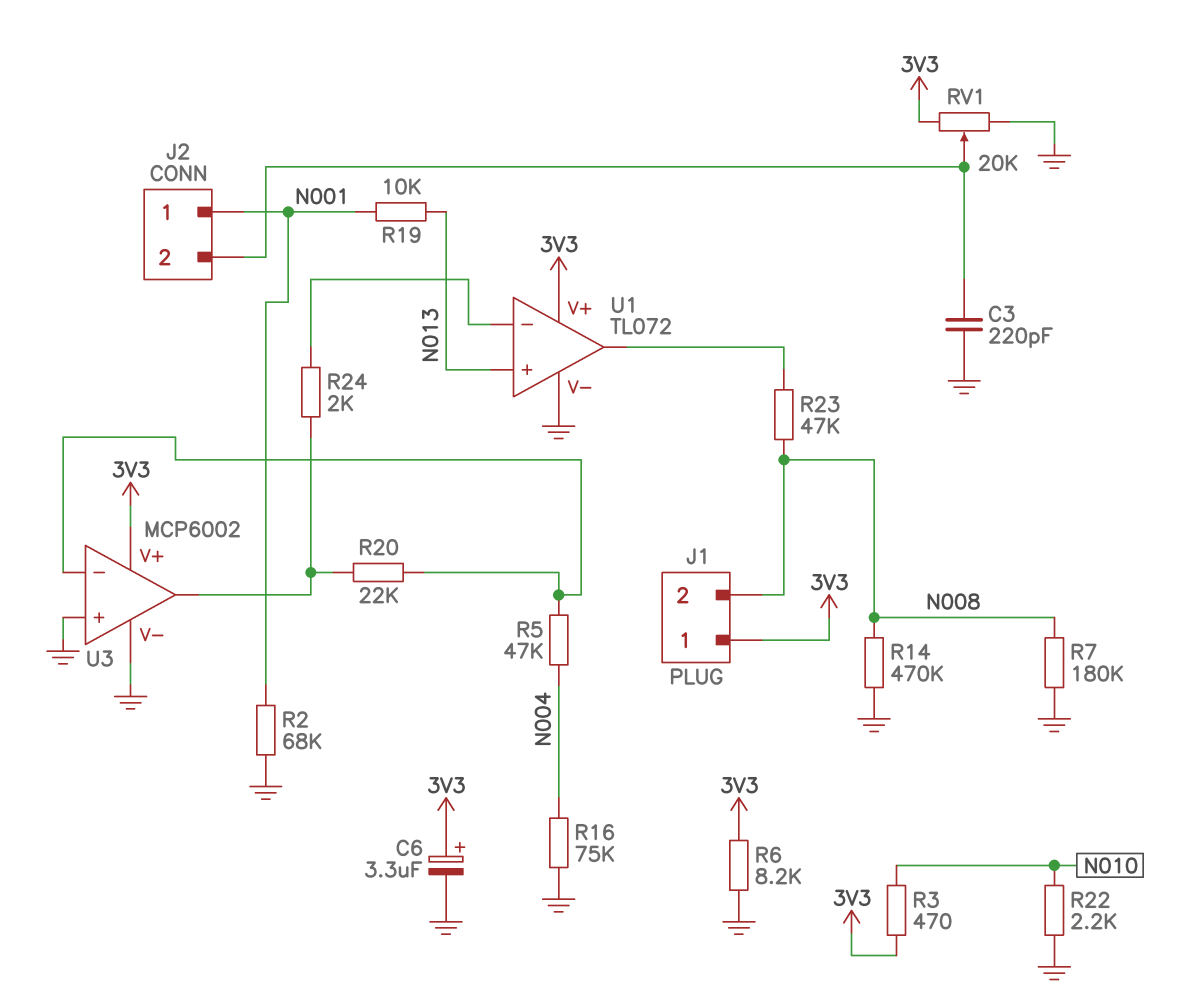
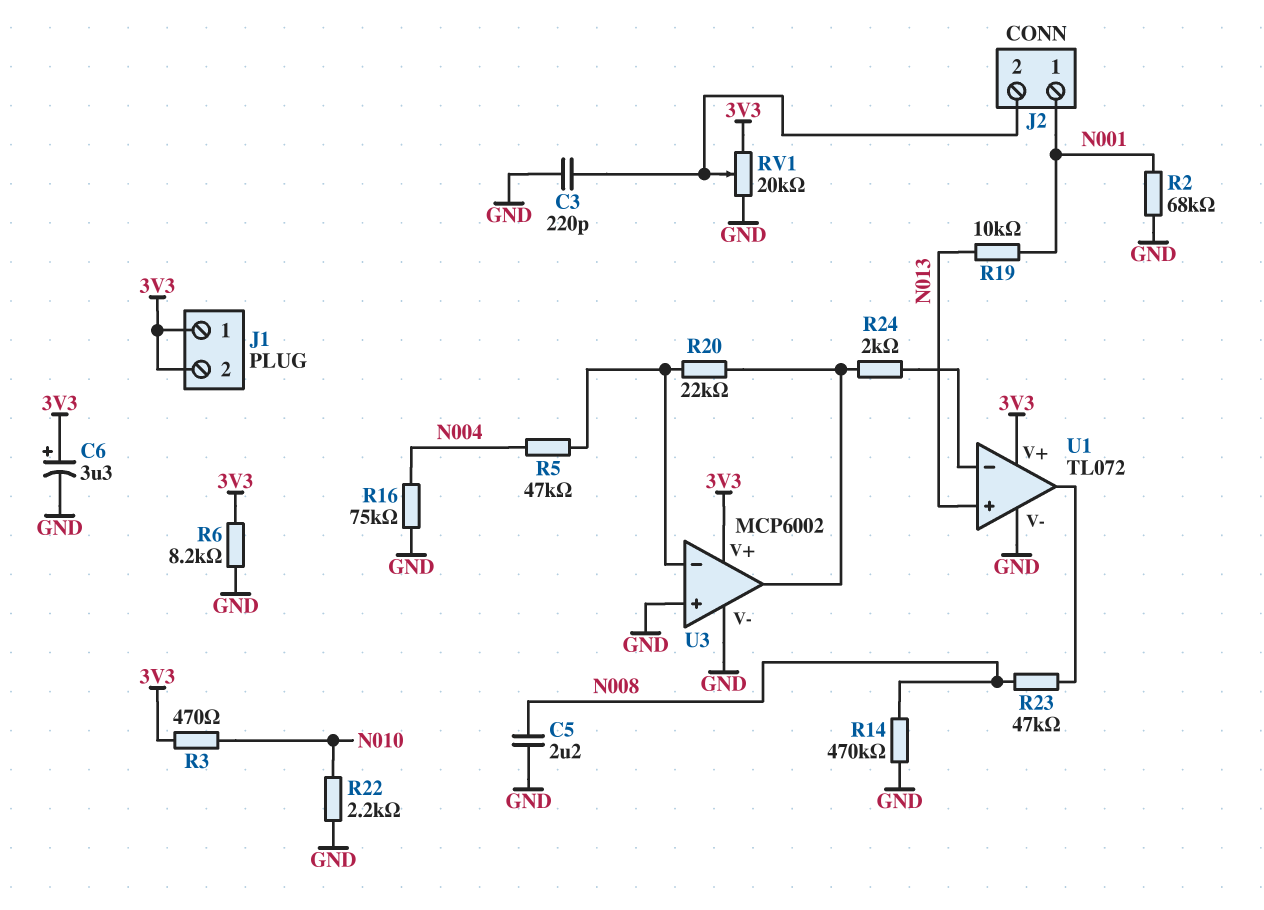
C5: none -> 2.2uF (GND, N008)
J1 pin 2: N008 -> 3V3
R7: 180k (GND, N008) -> none

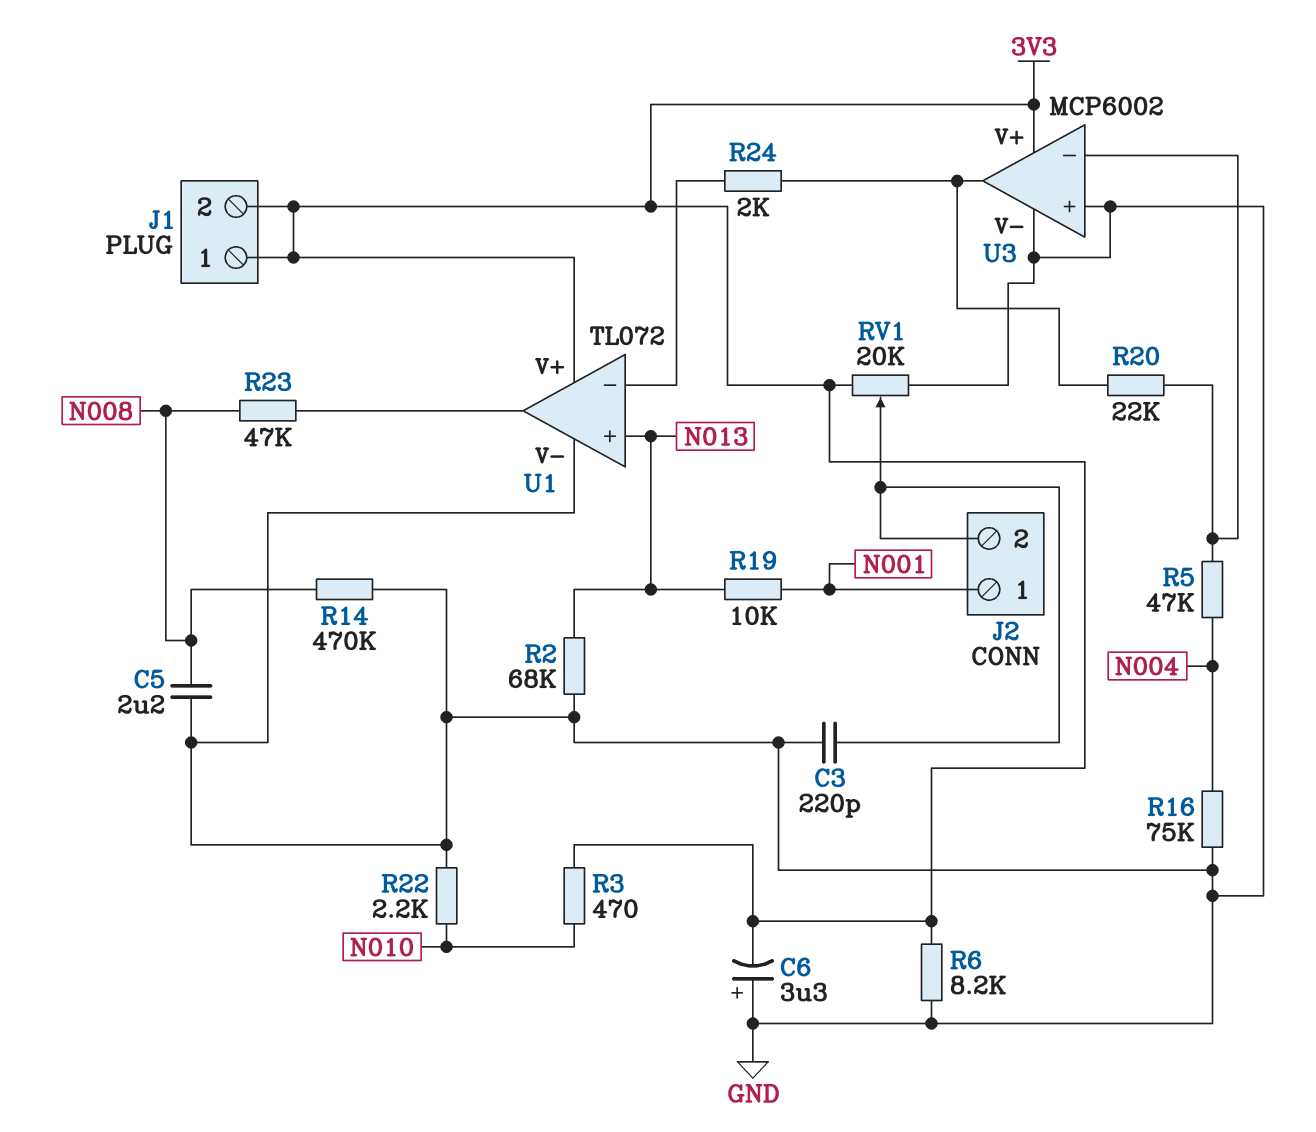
C6: 3.3uF (plus 3V3, minus GND) -> 3.3uF (plus GND, minus 3V3)
R2: 68k (GND, N001) -> 68k (GND, N013)

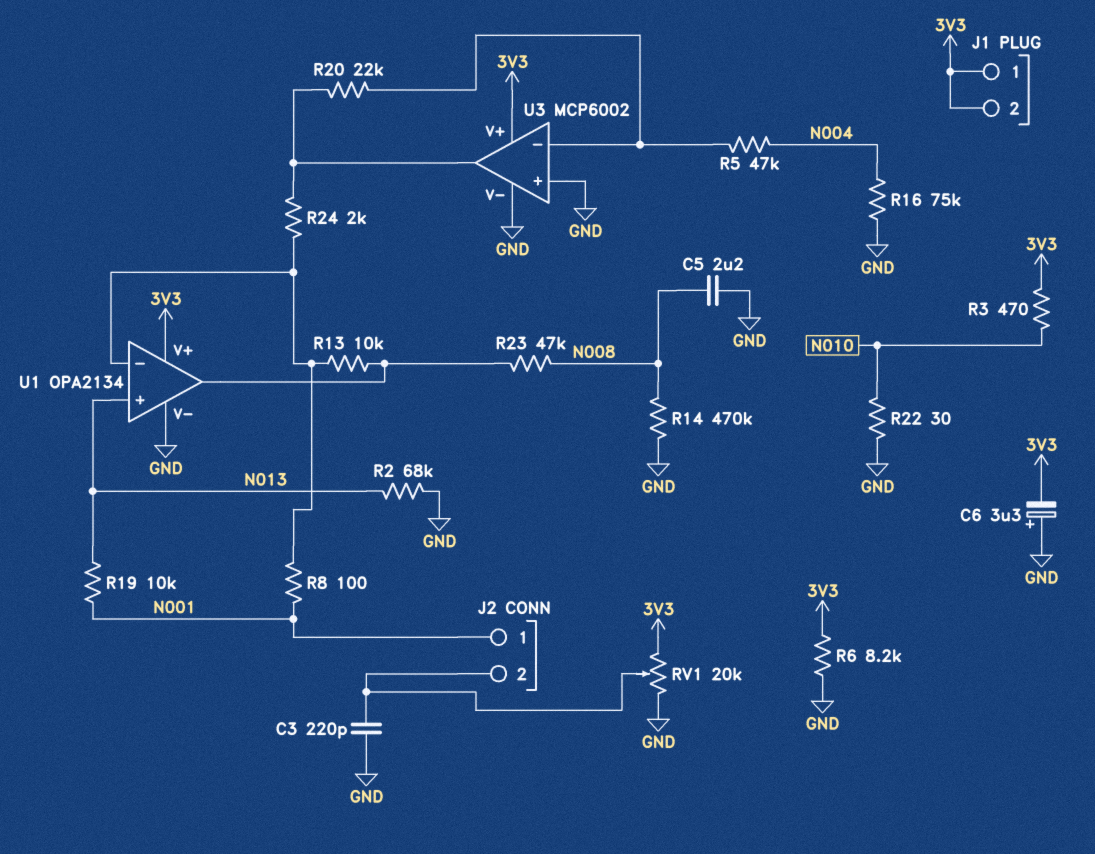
R8: none -> 100 (N001, U1/in-)
R13: none -> 10k (U1/in-, U1/out)
R22: 2.2k (GND, N010) -> 30 (GND, N010)
U1: TL072 -> OPA2134

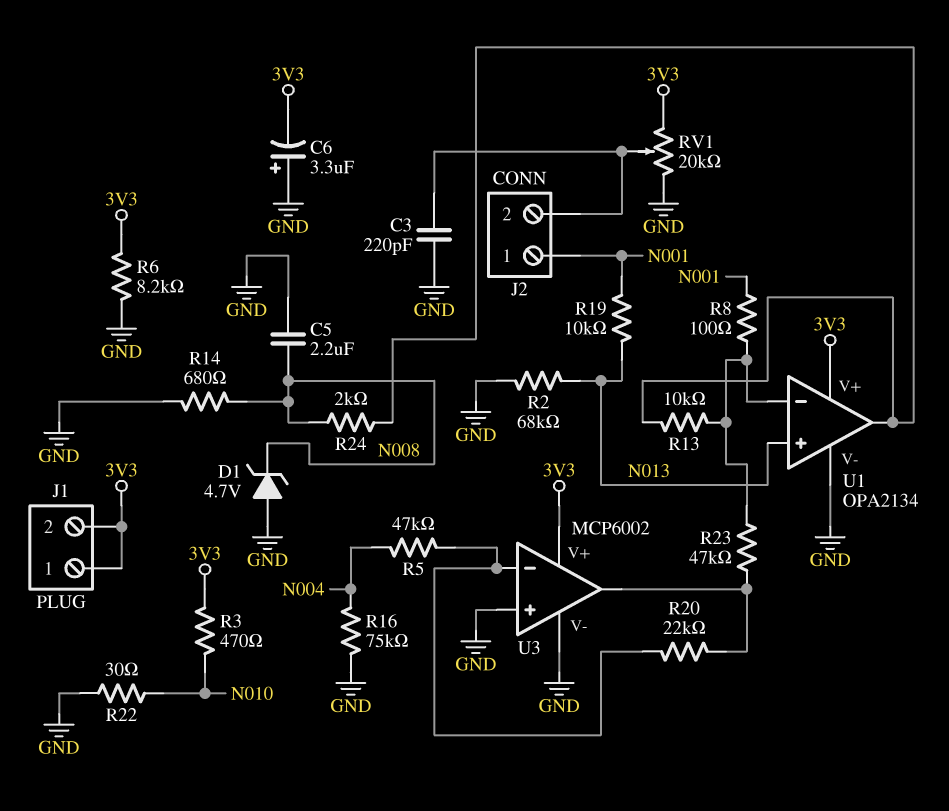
D1: none -> zener 4.7V (A GND, K N008)
R14: 470k (GND, N008) -> 680 (GND, N008)
R23: 47k (N008, U1/out) -> 47k (U1/in-, U3/out)
R24: 2k (U1/in-, U3/out) -> 2k (N008, U1/out)

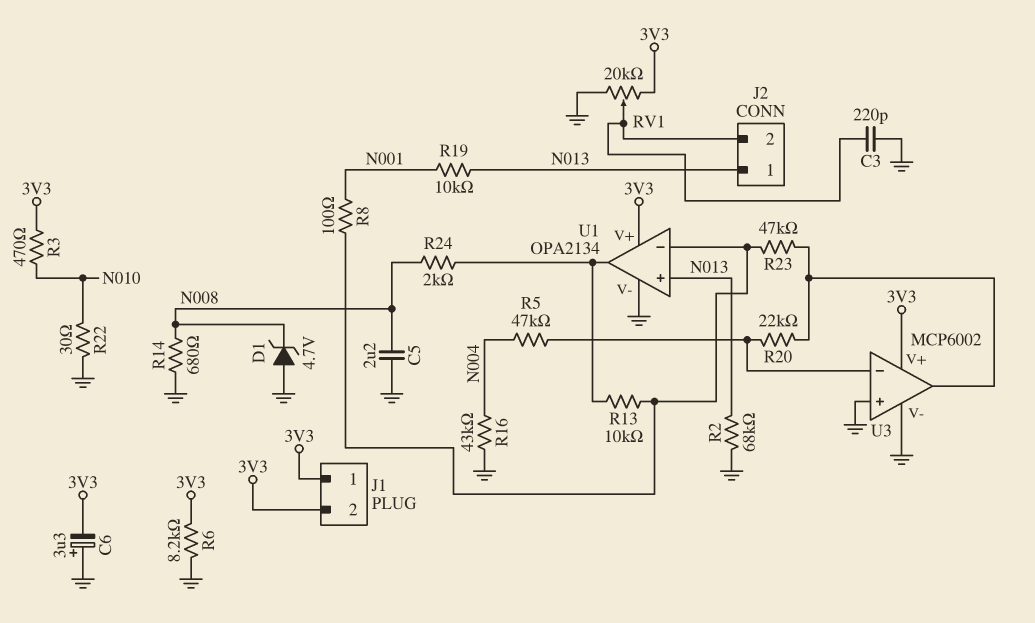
J2 pin 1: N001 -> N013
R16: 75k (GND, N004) -> 43k (GND, N004)

